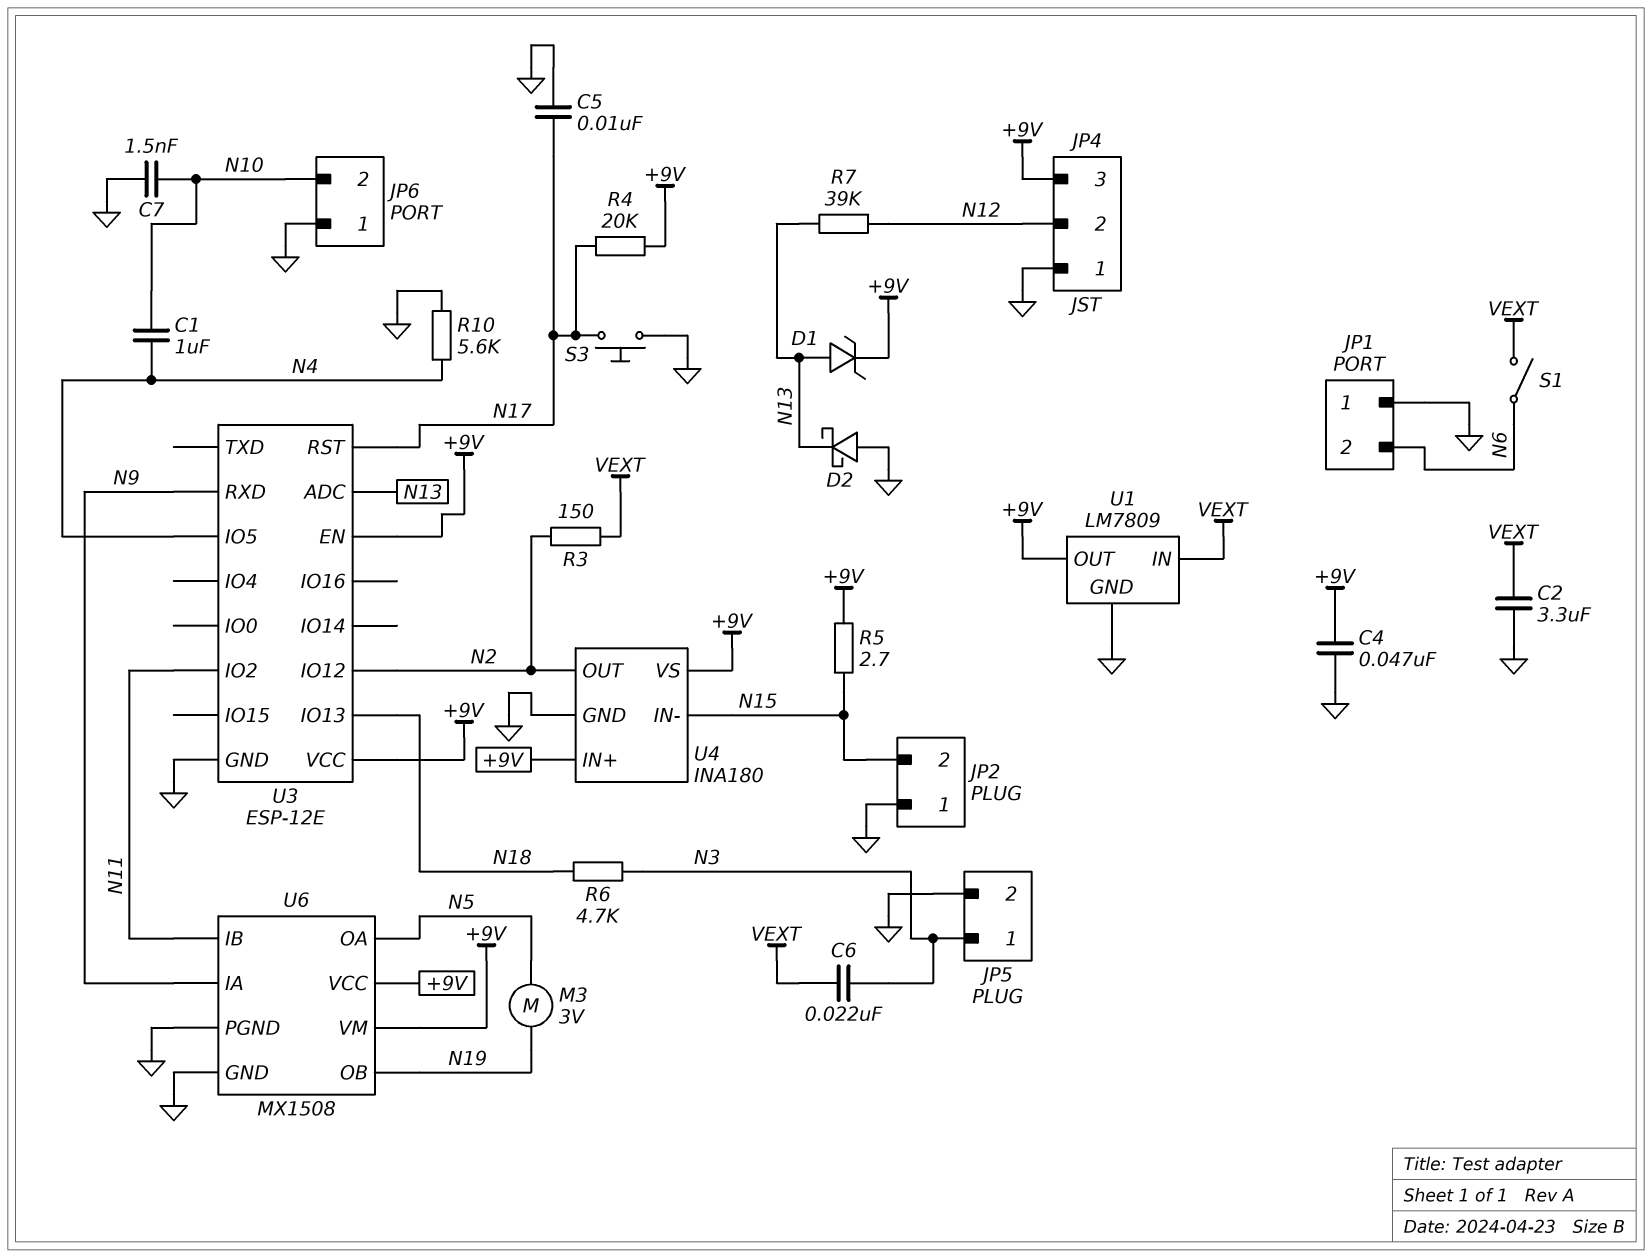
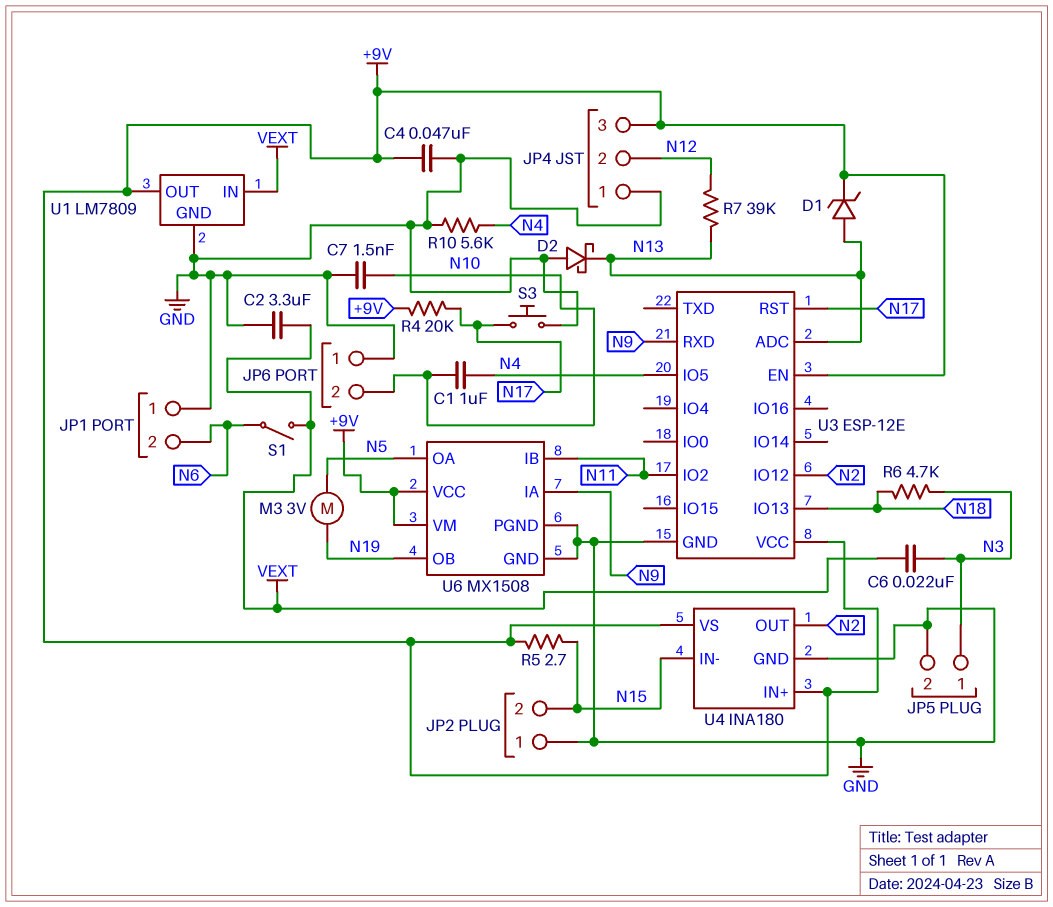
C5: 10nF (GND, N17) -> none
R3: 150 (N2, VEXT) -> none

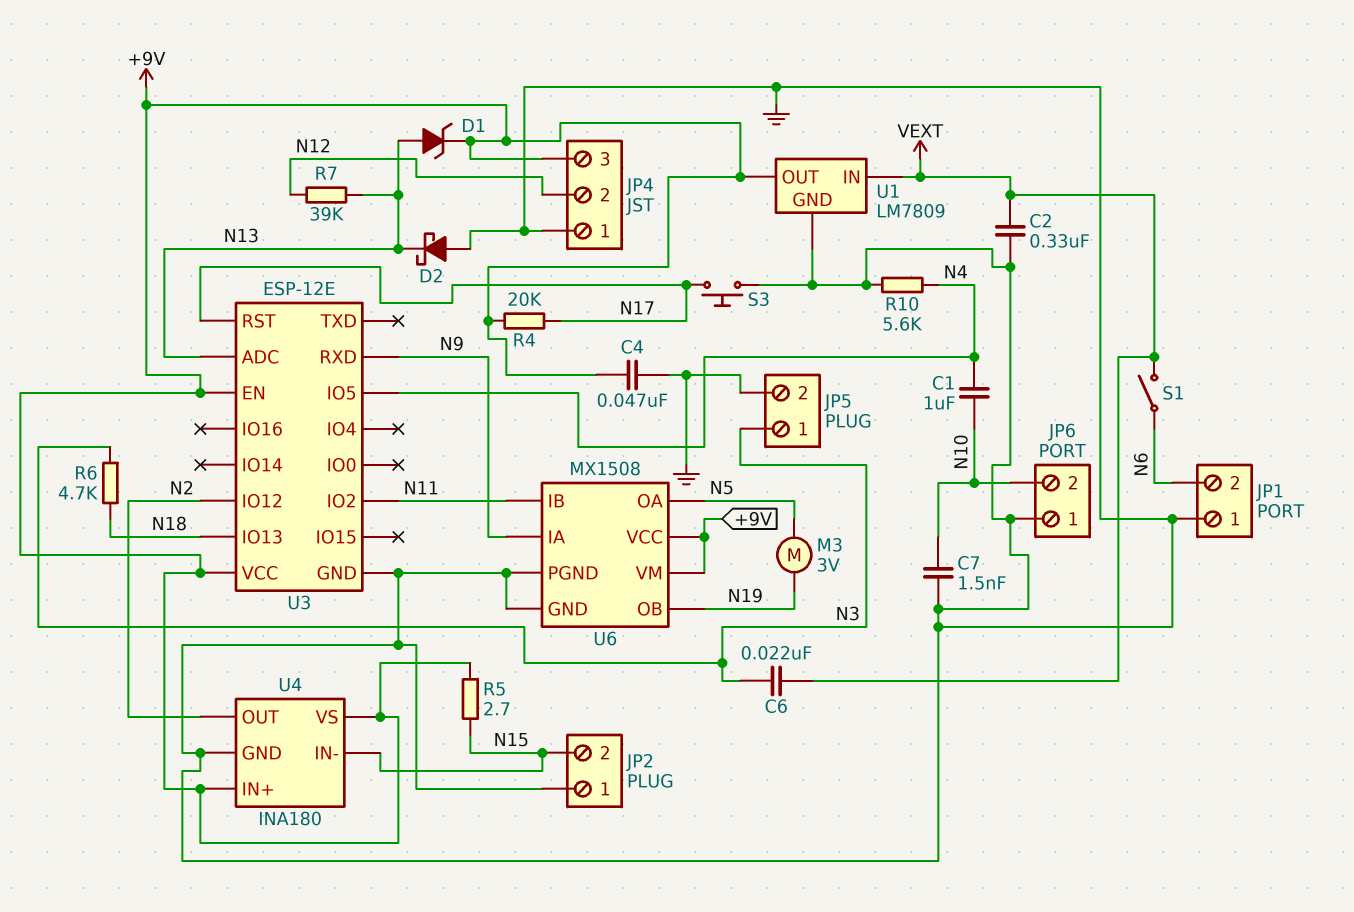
C2: 3.3uF (GND, VEXT) -> 330nF (GND, VEXT)

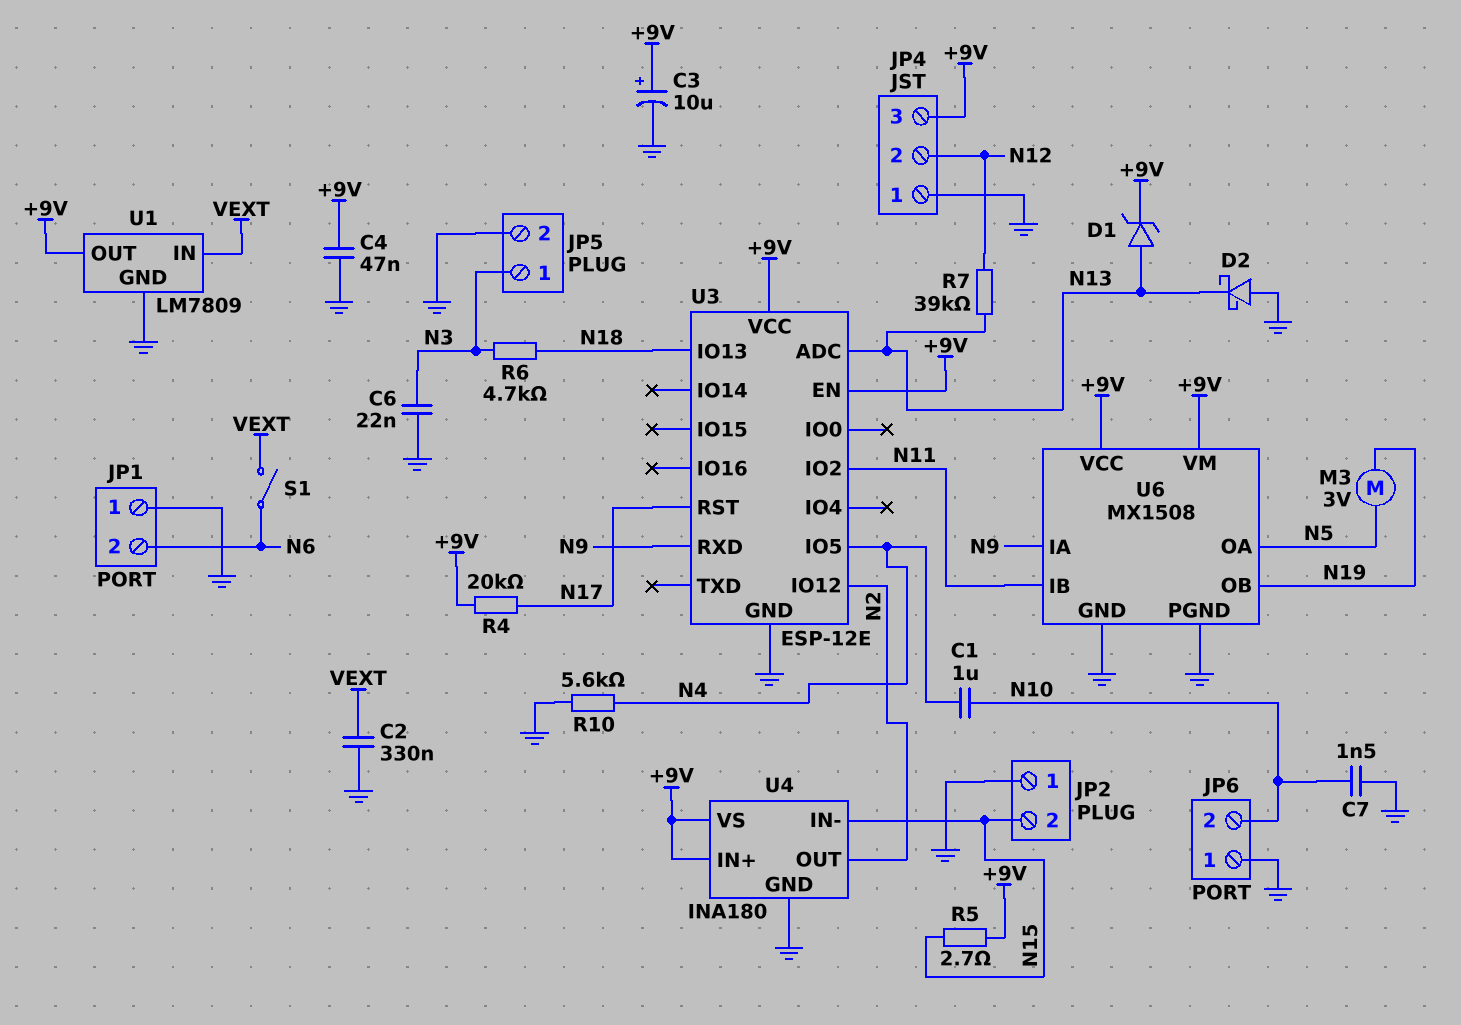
C3: none -> 10uF (plus +9V, minus GND)
C6: 22nF (N3, VEXT) -> 22nF (GND, N3)
S3: button (GND, N17) -> none

